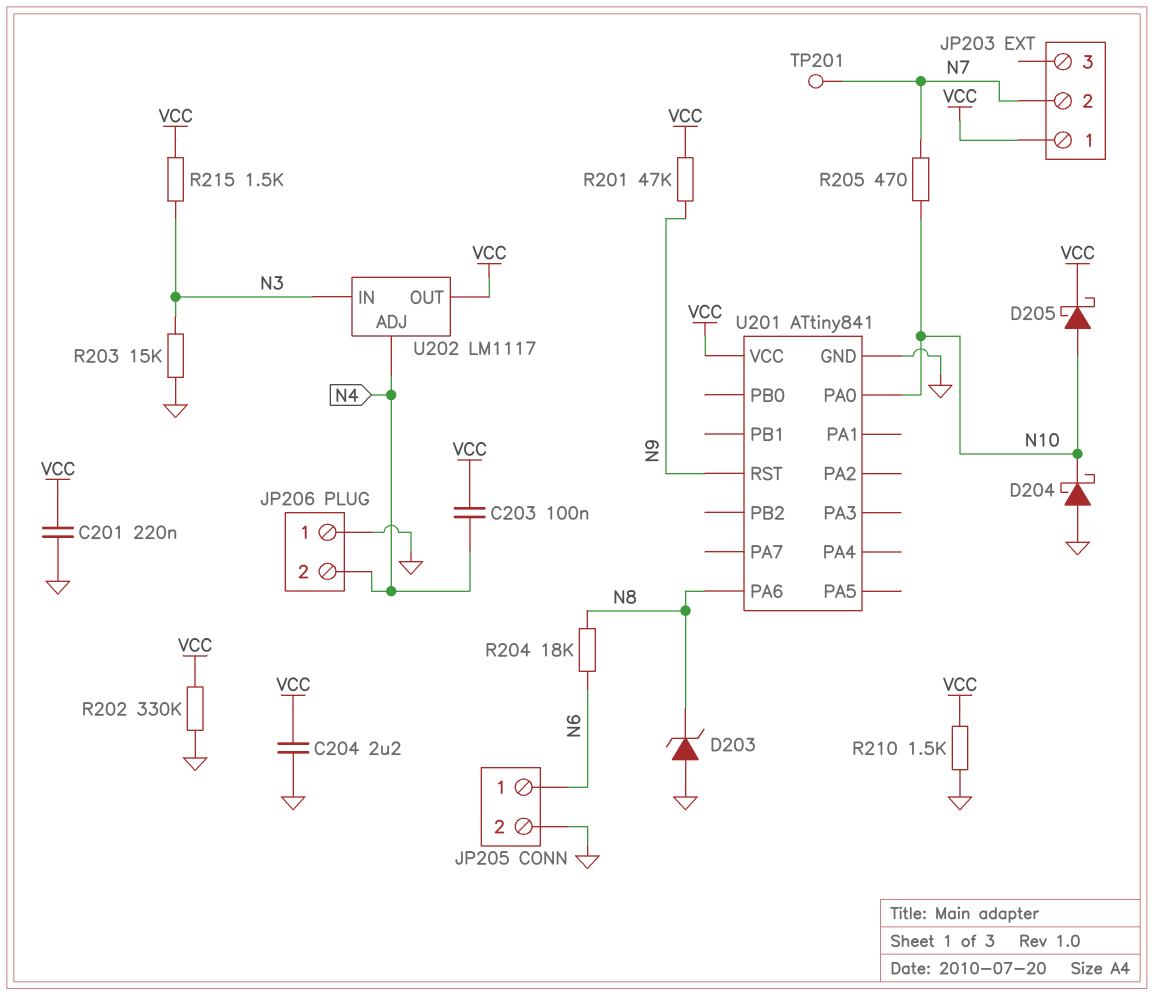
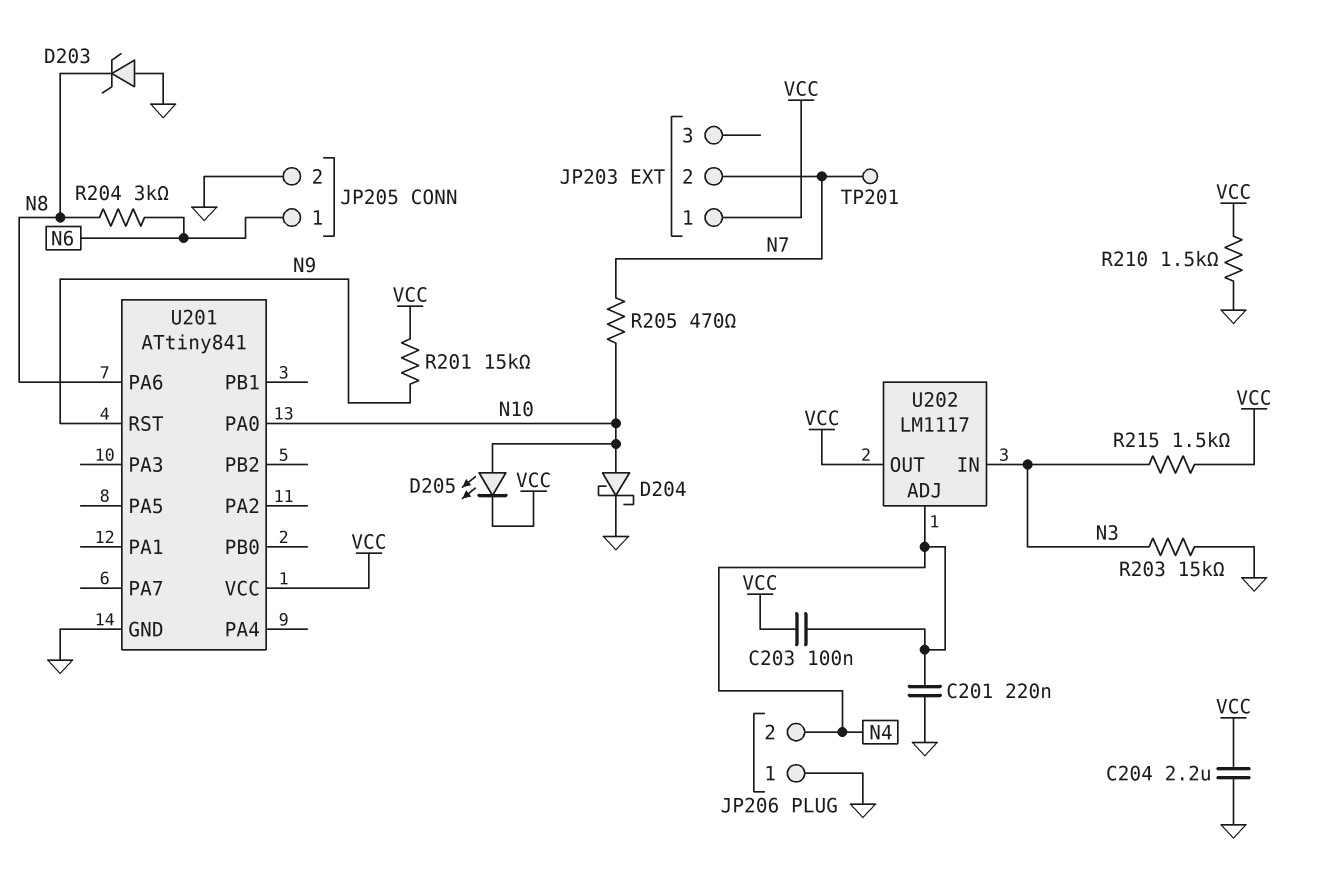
C201: 220nF (GND, VCC) -> 220nF (GND, N4)
D204: schottky (A GND, K N10) -> schottky (A N10, K GND)
D205: schottky (A N10, K VCC) -> LED (A N10, K VCC)
R201: 47k (N9, VCC) -> 15k (N9, VCC)
R202: 330k (GND, VCC) -> none
R204: 18k (N6, N8) -> 3k (N6, N8)

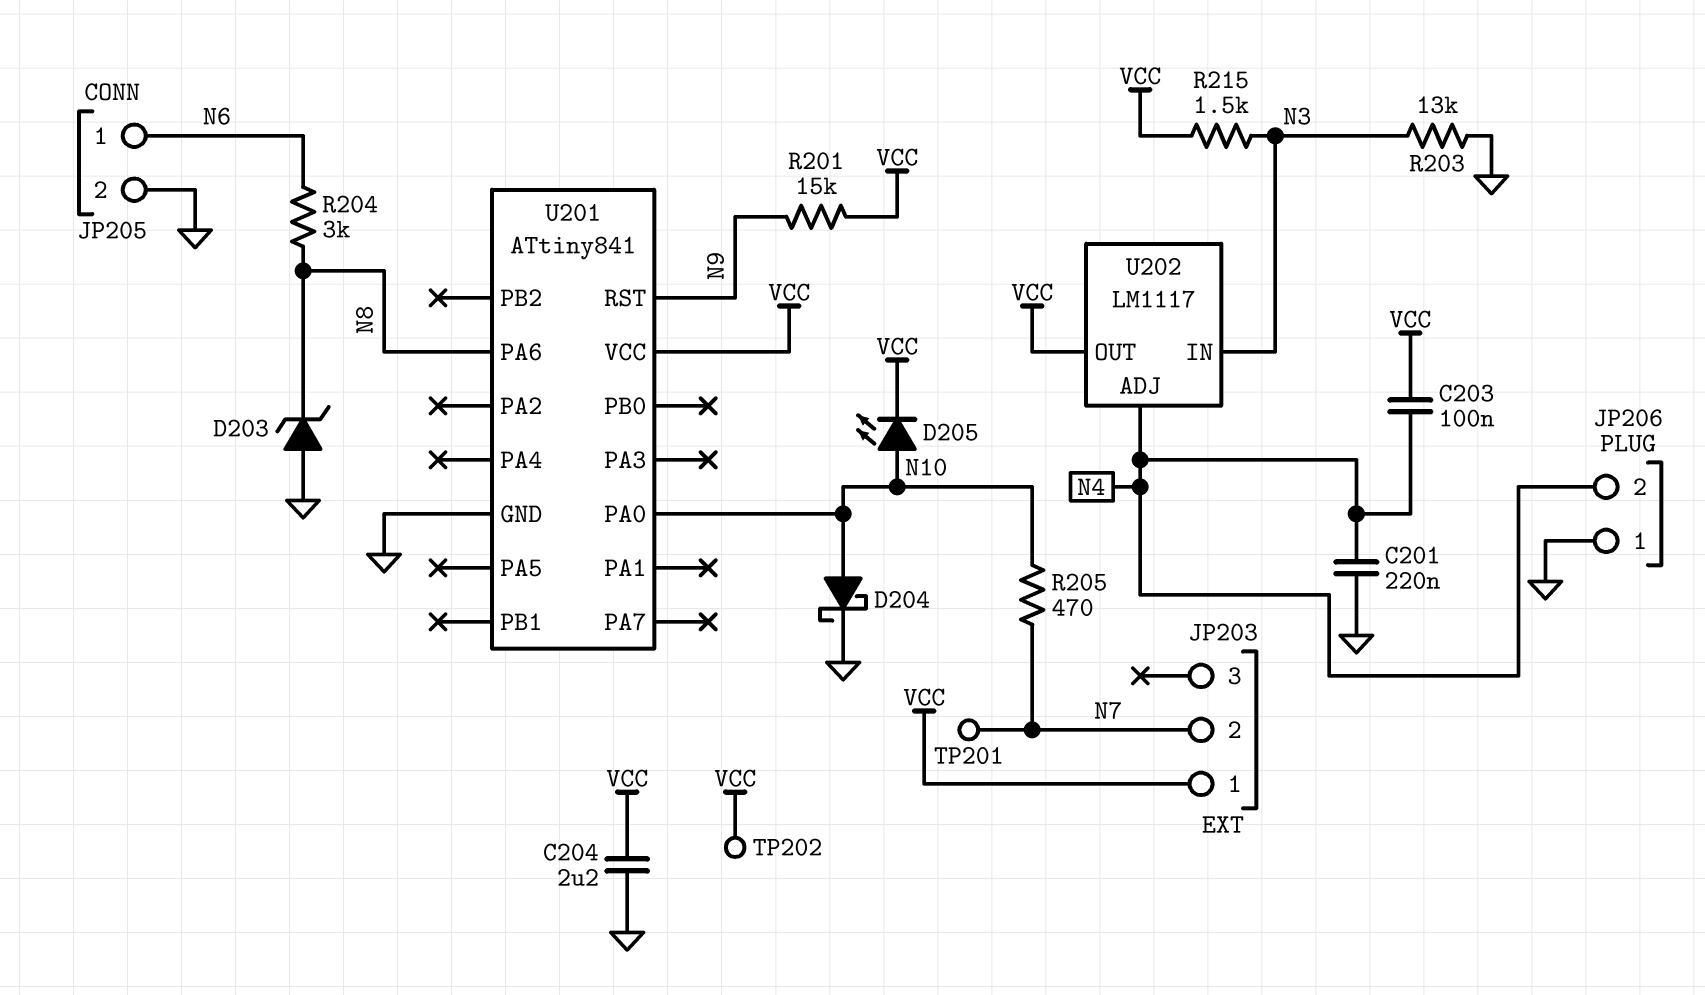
R203: 15k (GND, N3) -> 13k (GND, N3)
R210: 1.5k (GND, VCC) -> none
TP202: none -> test point (VCC)

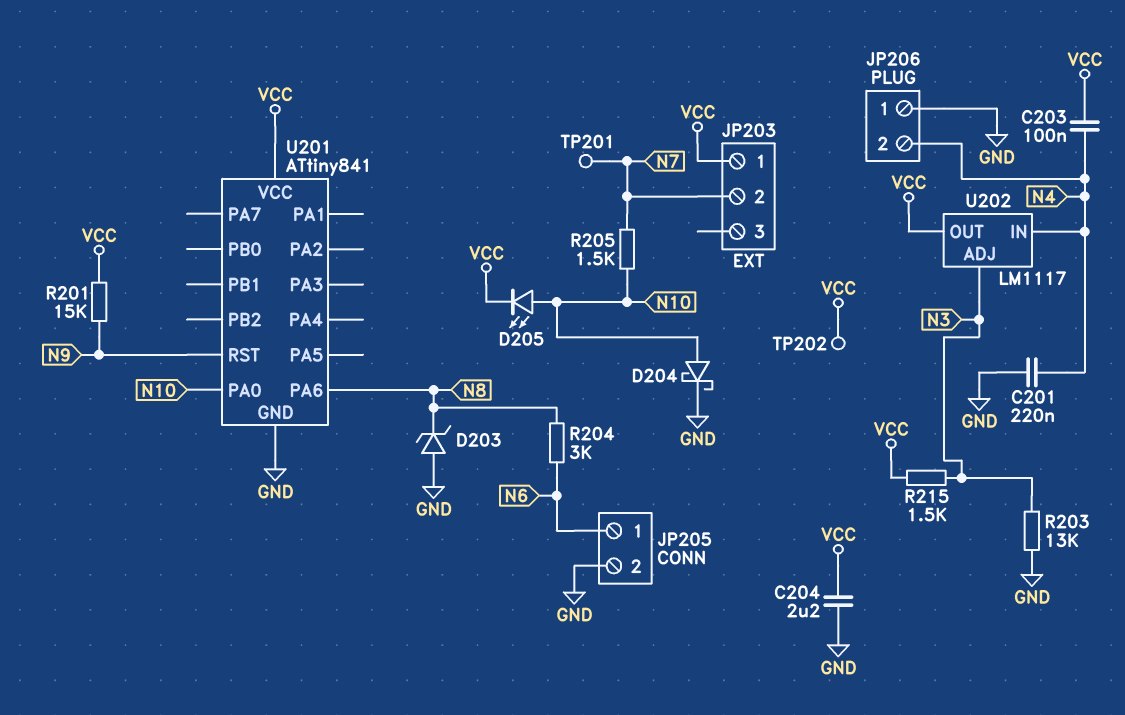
R205: 470 (N7, N10) -> 1.5k (N7, N10)
U202 pin ADJ: N4 -> N3
U202 pin IN: N3 -> N4

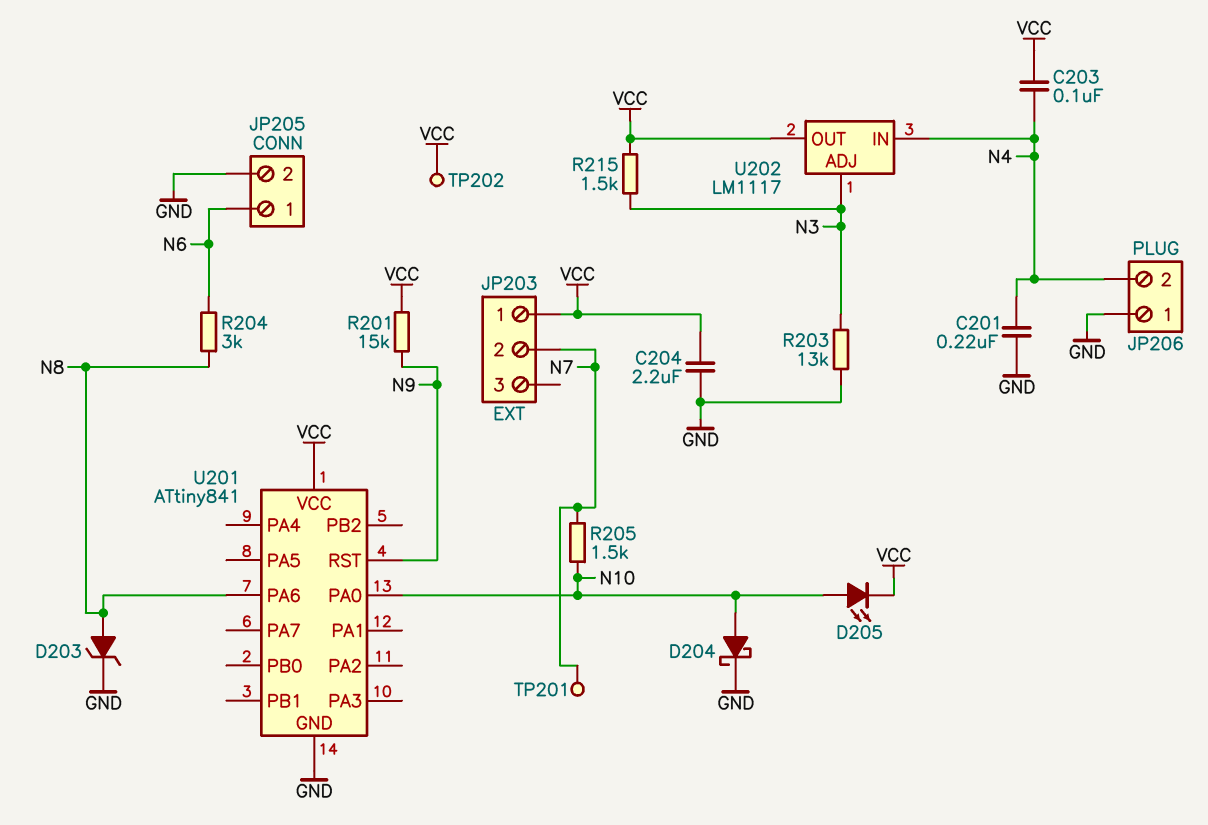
D203: zener (A GND, K N8) -> zener (A N8, K GND)

